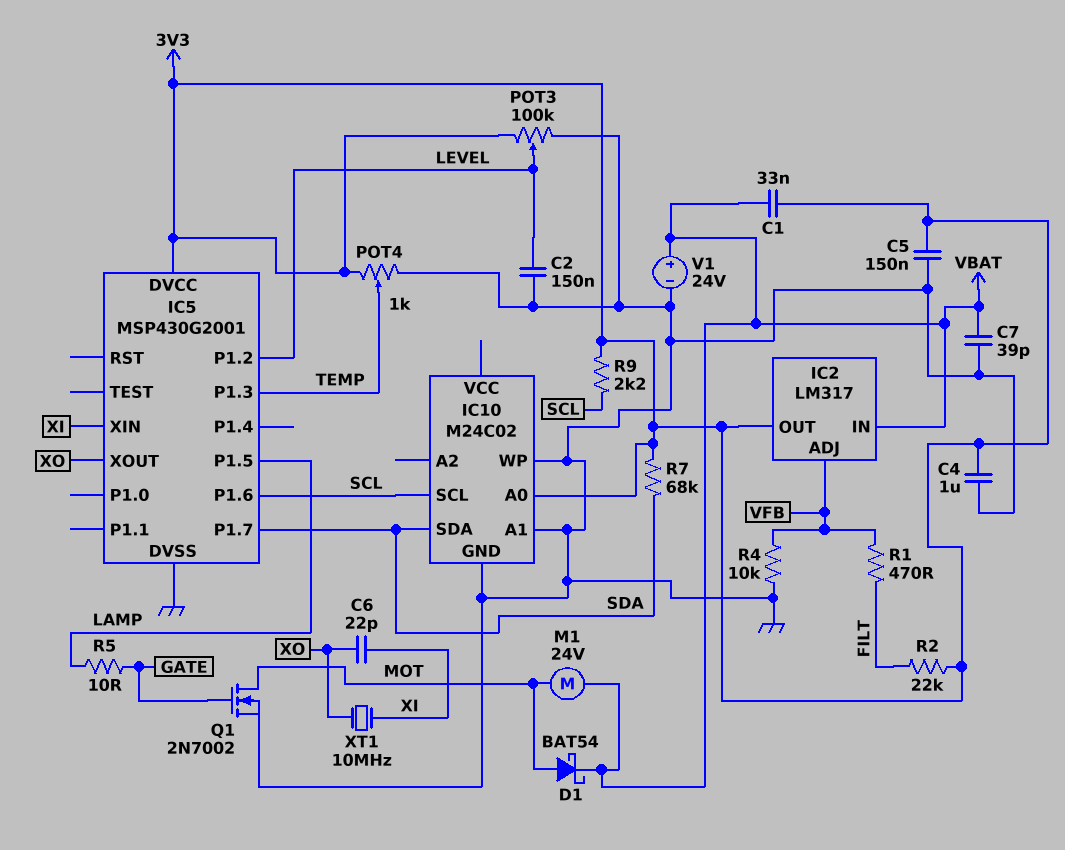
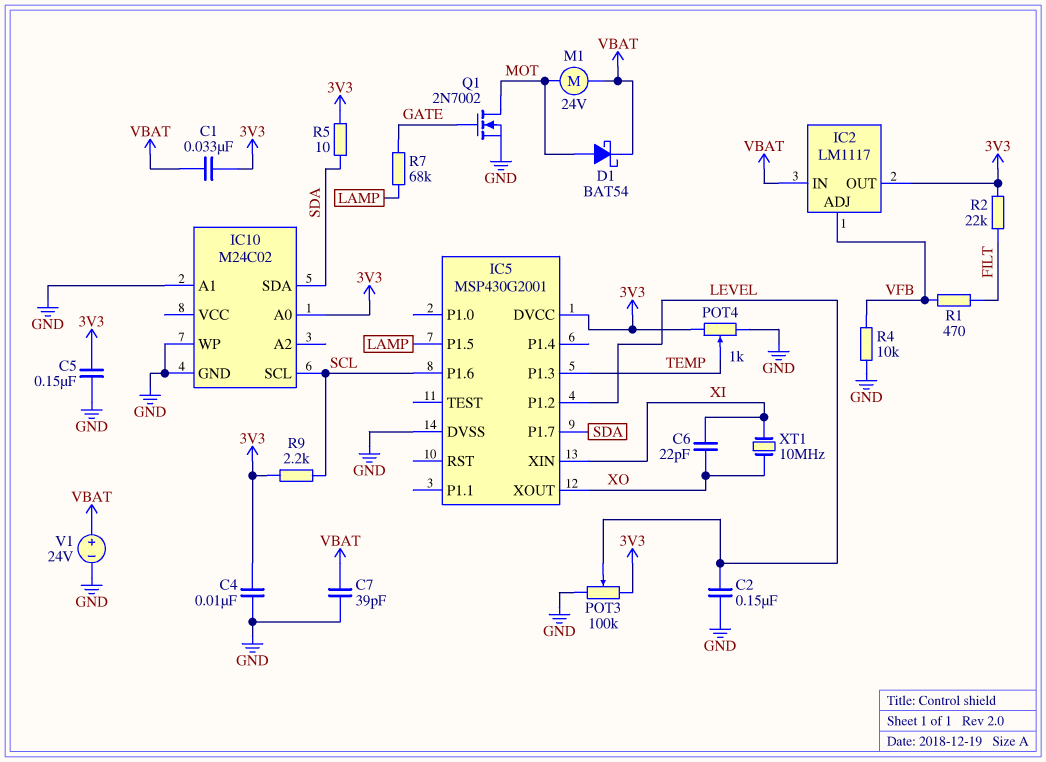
C4: 1uF (3V3, GND) -> 10nF (3V3, GND)
IC2: LM317 -> LM1117
R5: 10 (GATE, LAMP) -> 10 (3V3, SDA)
R7: 68k (3V3, SDA) -> 68k (GATE, LAMP)

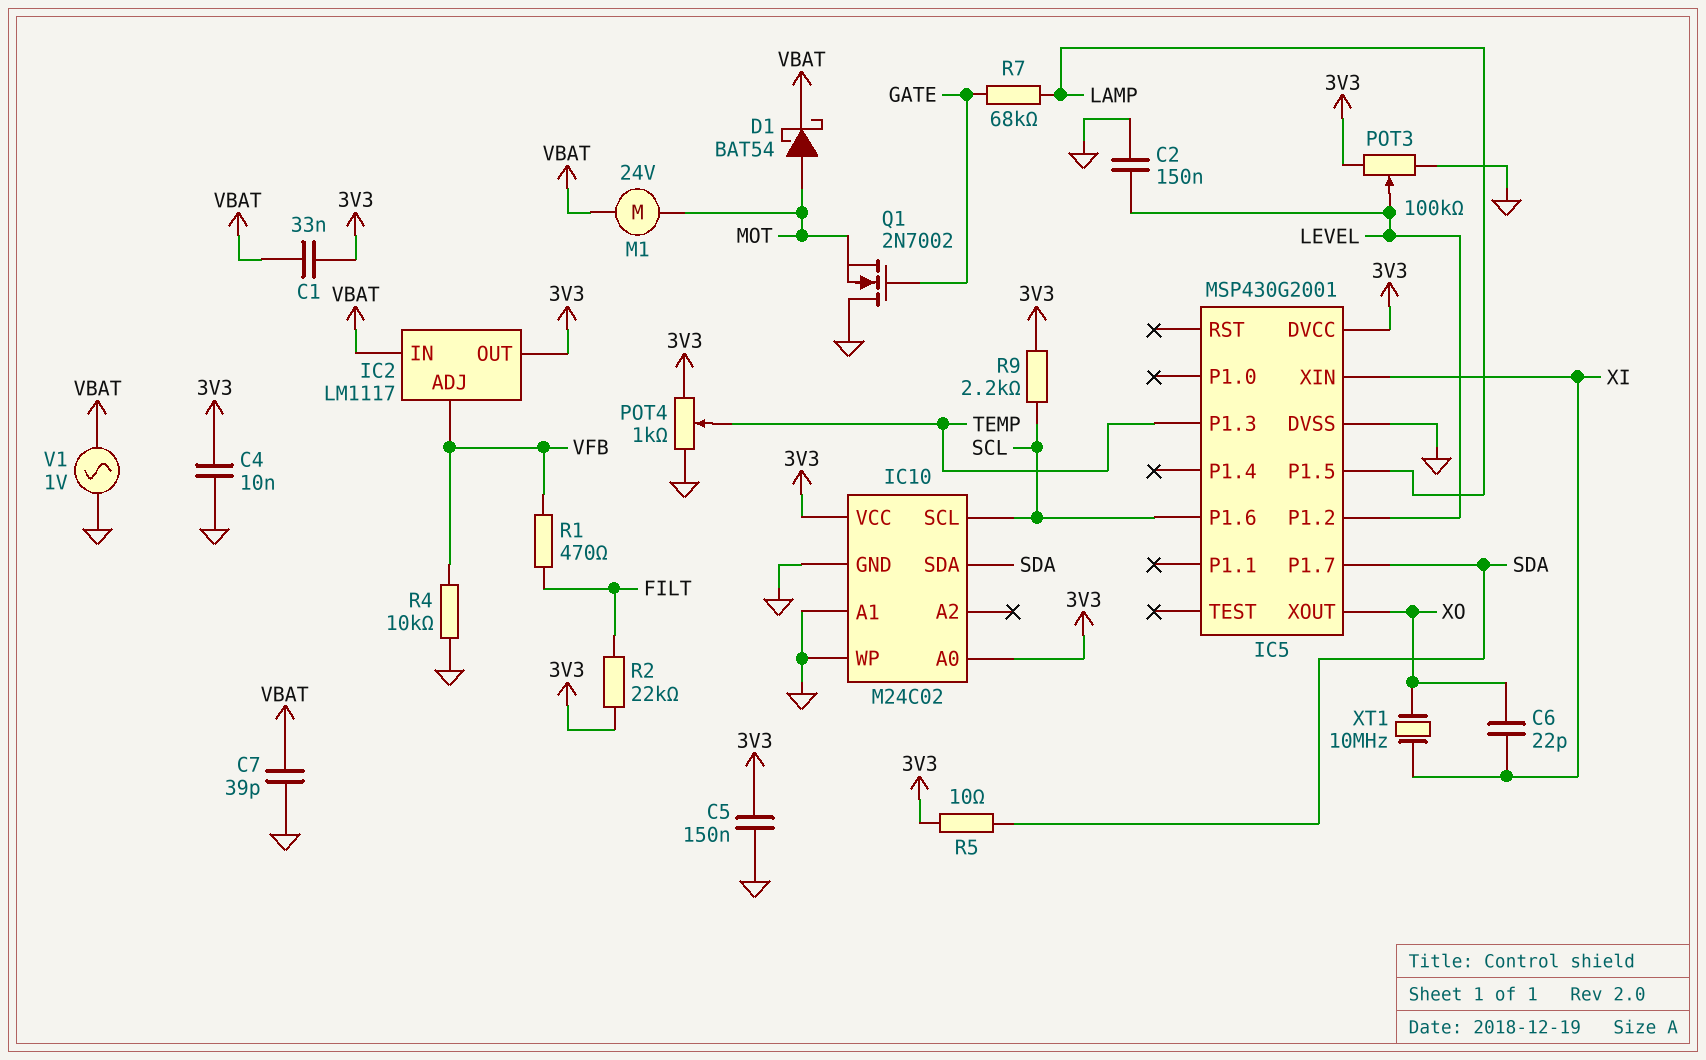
IC10 pin VCC: none -> 3V3
Q1: NMOS 2N7002 (G GATE, D MOT, S GND) -> NMOS 2N7002 (G GATE, D GND, S MOT)
V1: 24V (plus VBAT, minus GND) -> AC 1V (GND, VBAT)

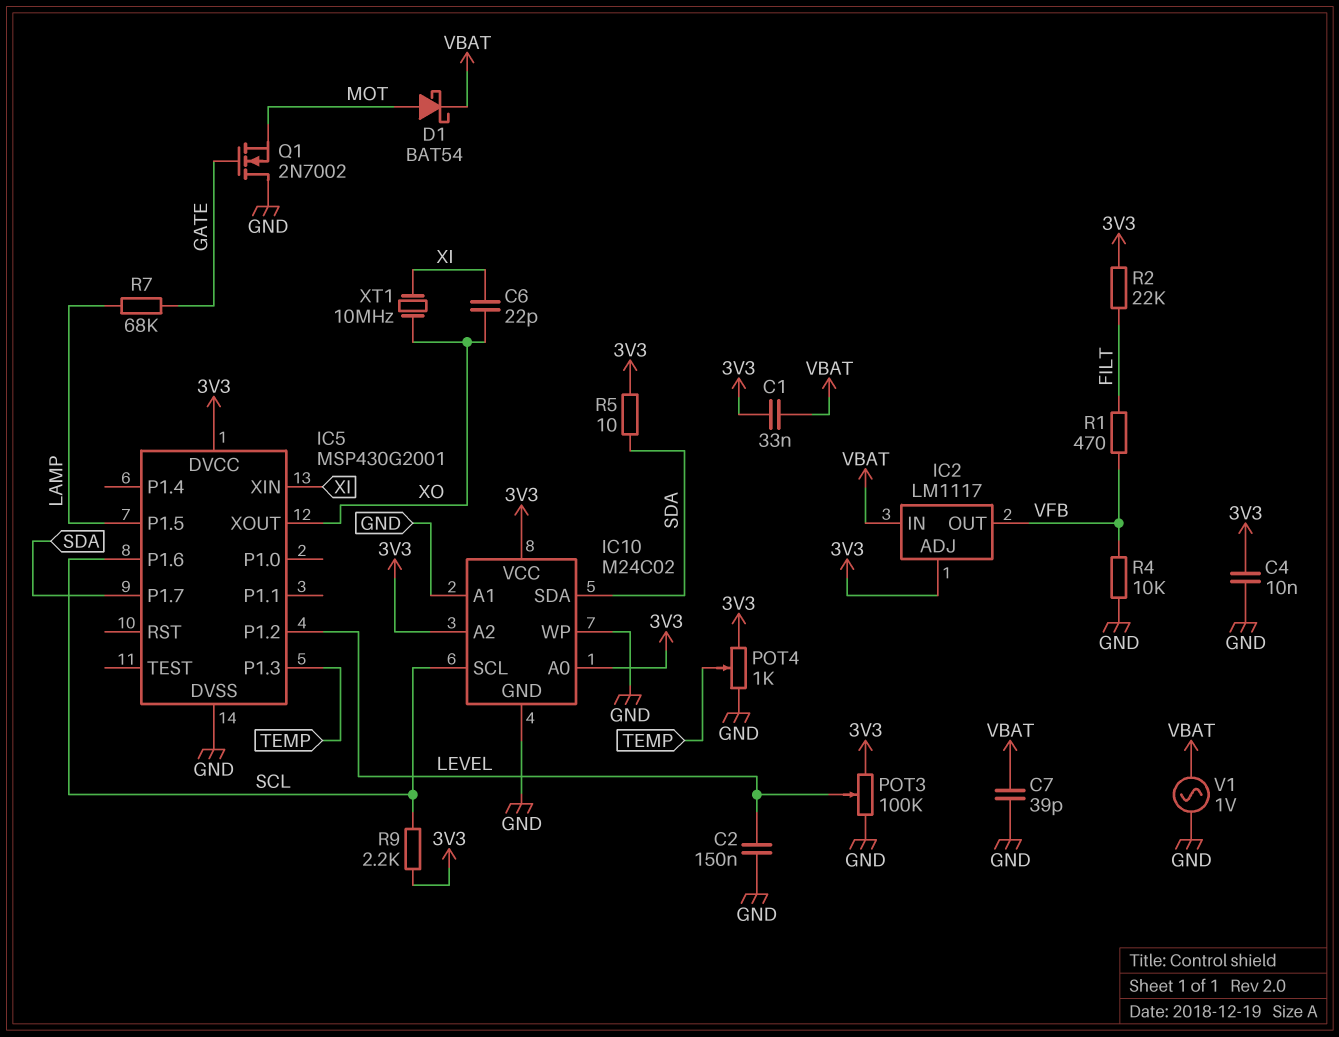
C5: 150nF (3V3, GND) -> none
IC2 pin ADJ: VFB -> 3V3
IC2 pin OUT: 3V3 -> VFB
IC10 pin A2: none -> 3V3
M1: motor 24V (MOT, VBAT) -> none

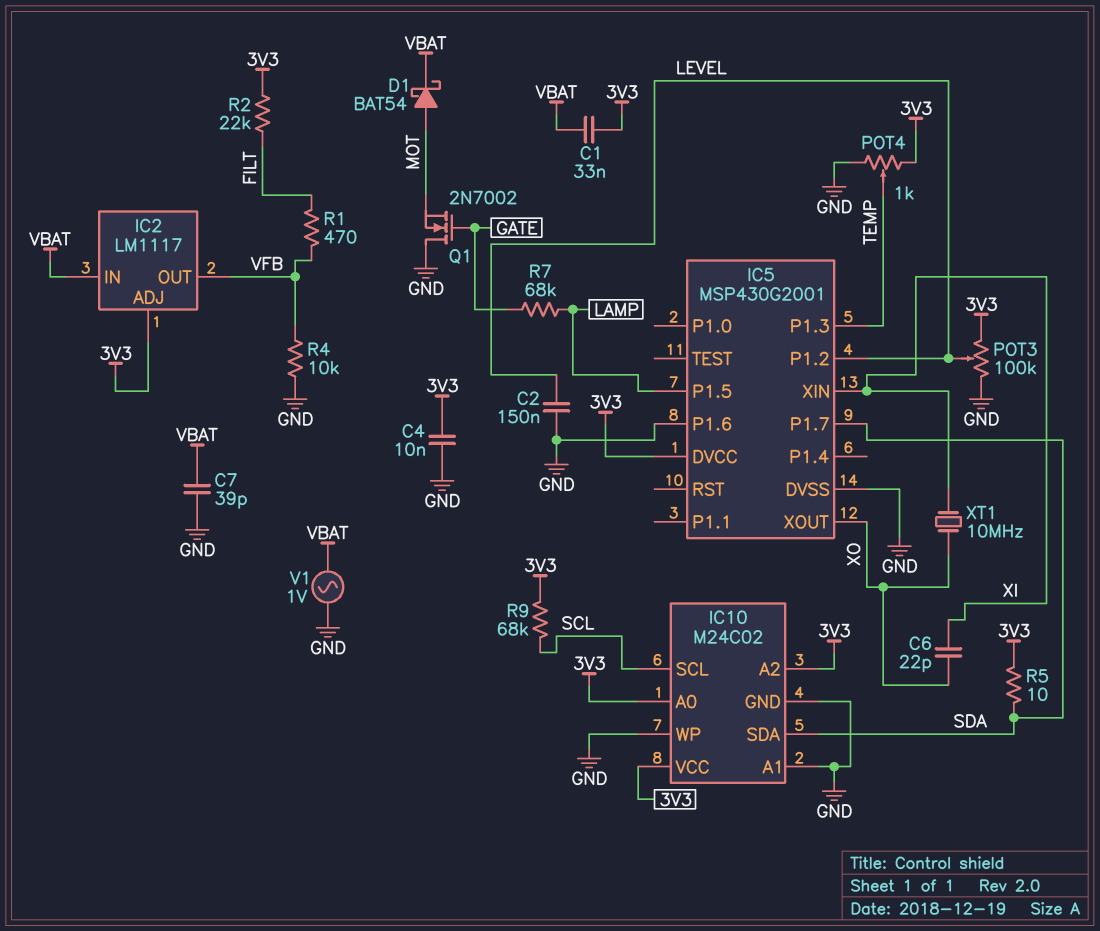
IC5 pin P1.6: SCL -> GND
R9: 2.2k (3V3, SCL) -> 68k (3V3, SCL)

